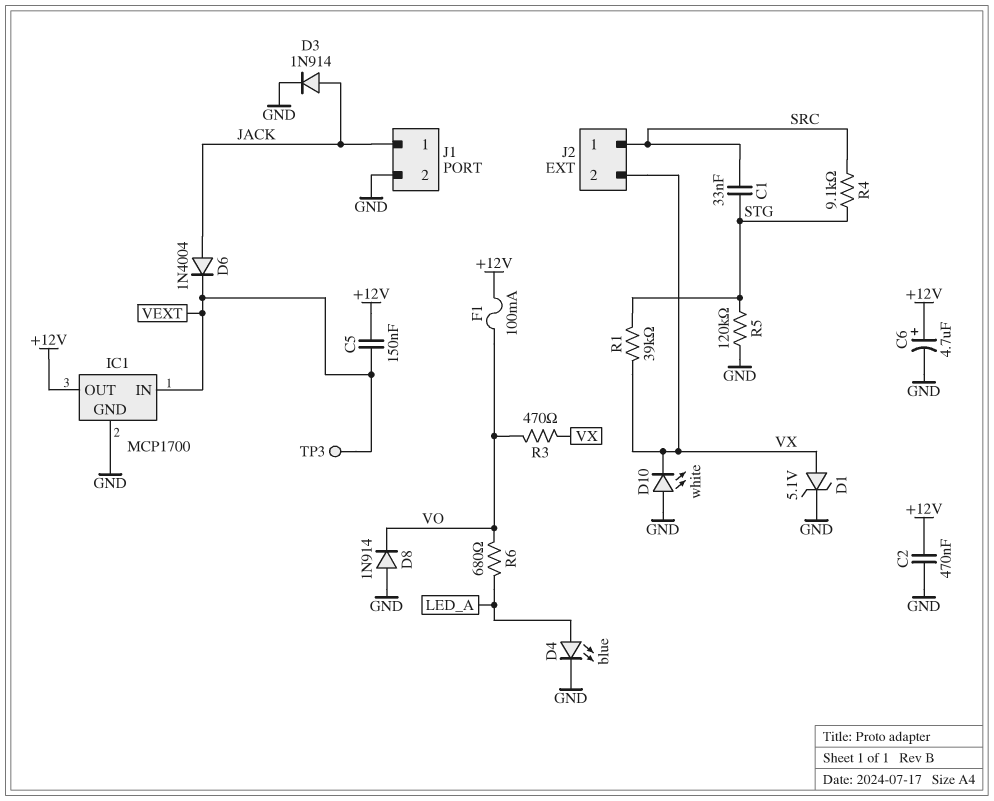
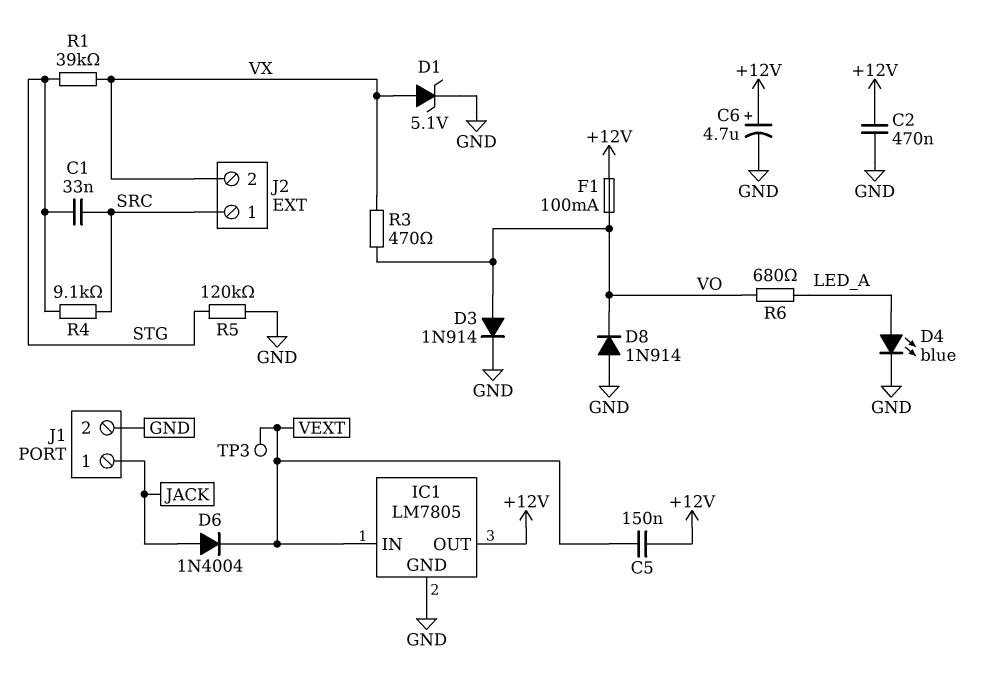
D3: diode 1N914 (A JACK, K GND) -> diode 1N914 (A VO, K GND)
D10: LED white (A GND, K VX) -> none
IC1: MCP1700 -> LM7805

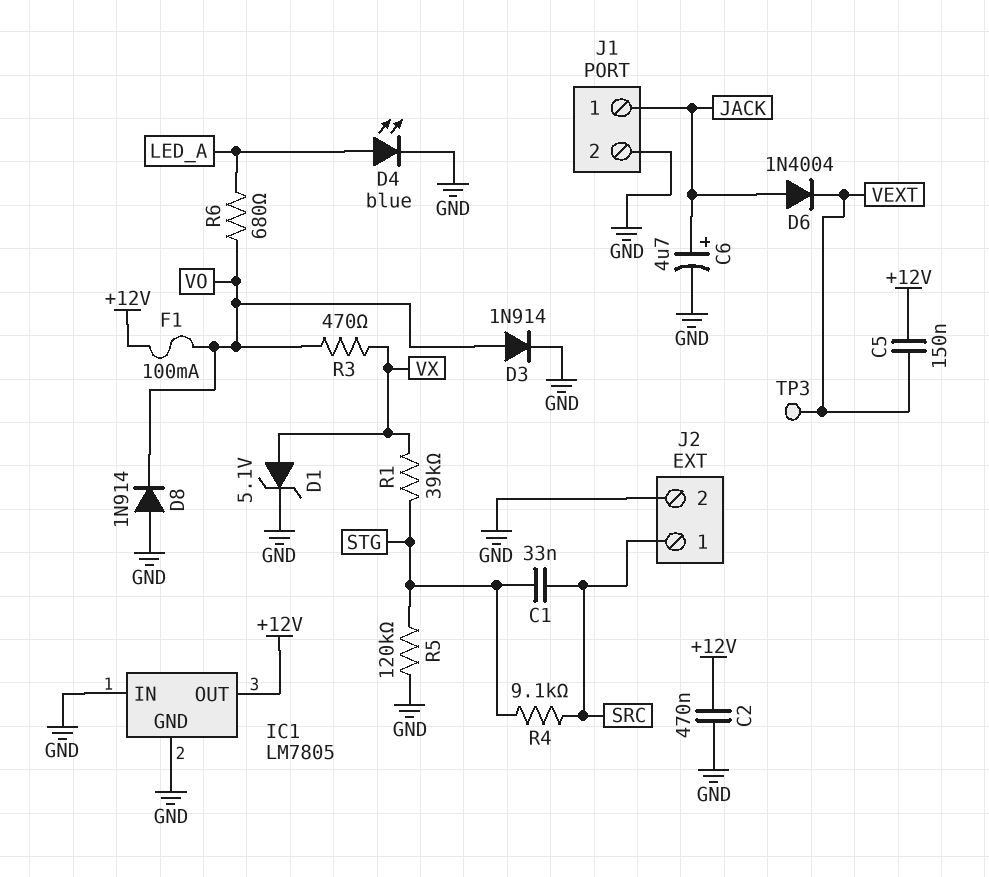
C6: 4.7uF (plus +12V, minus GND) -> 4.7uF (plus JACK, minus GND)
IC1 pin IN: VEXT -> GND
J2 pin 2: VX -> GND

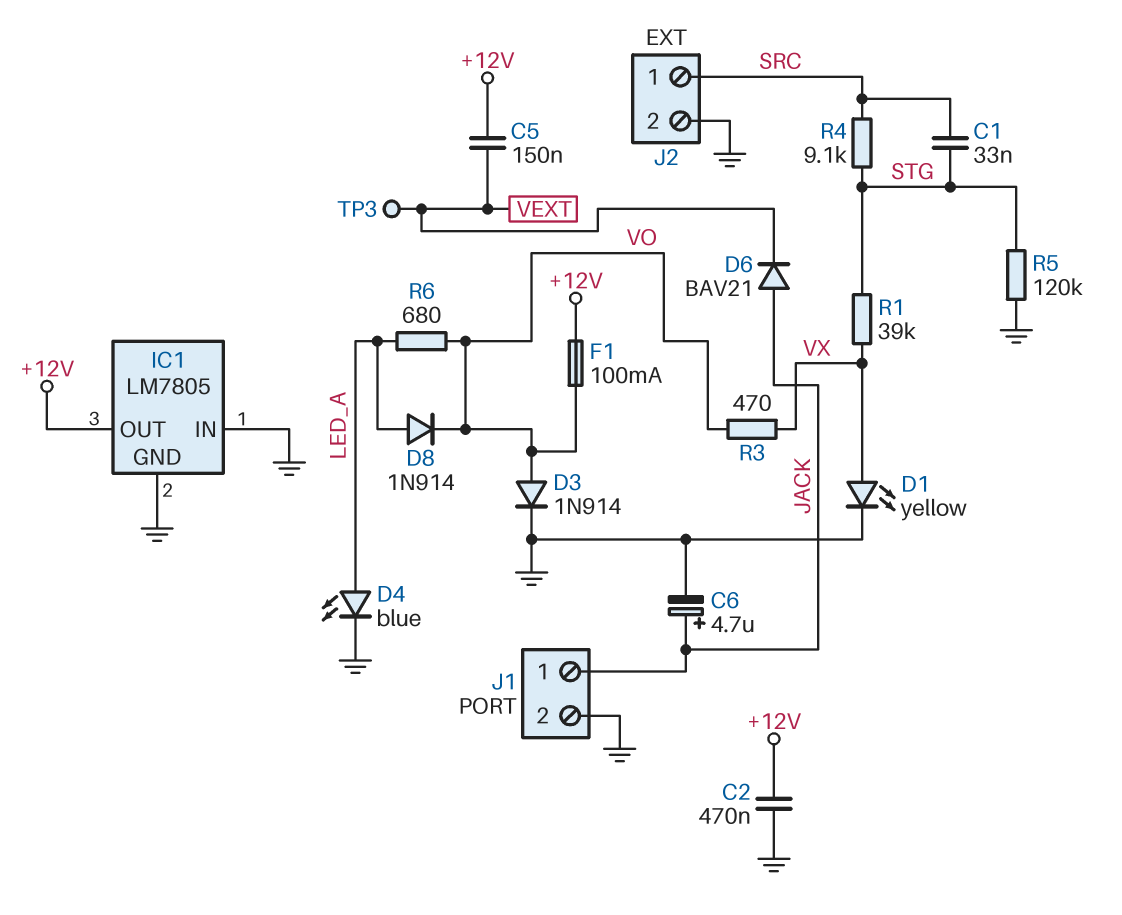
D1: zener 5.1V (A VX, K GND) -> LED yellow (A VX, K GND)
D6: diode 1N4004 (A JACK, K VEXT) -> diode BAV21 (A JACK, K VEXT)
D8: diode 1N914 (A GND, K VO) -> diode 1N914 (A LED_A, K VO)

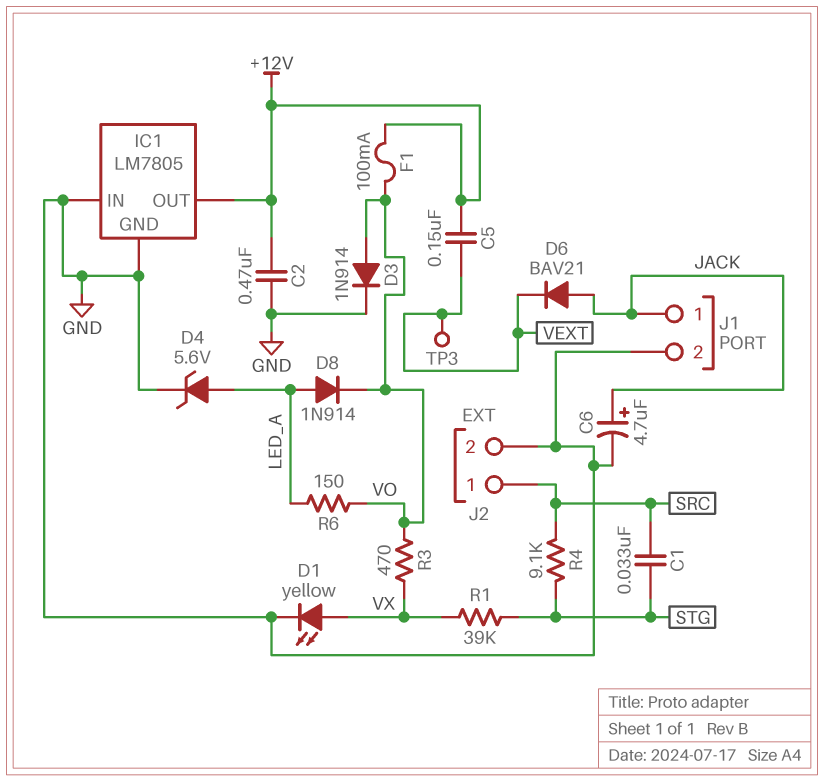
D4: LED blue (A LED_A, K GND) -> zener 5.6V (A LED_A, K GND)
R5: 120k (GND, STG) -> none
R6: 680 (LED_A, VO) -> 150 (LED_A, VO)

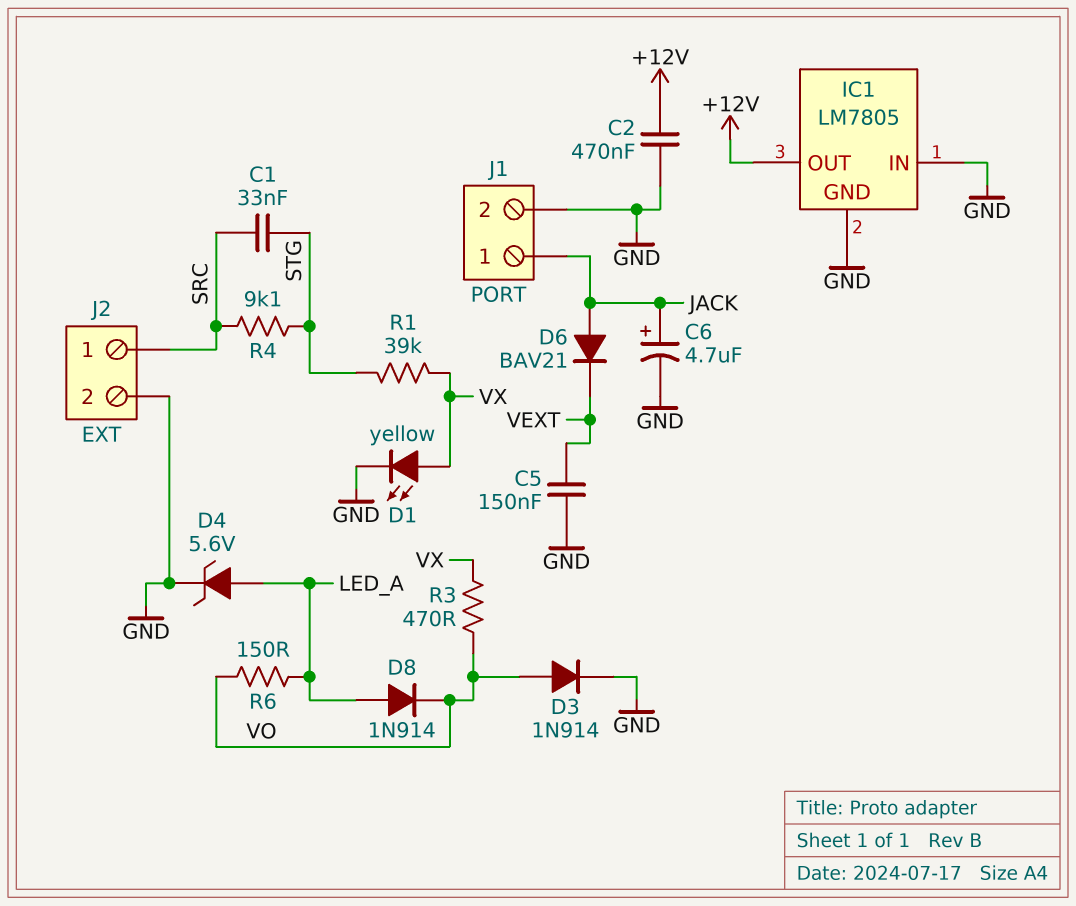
C5: 150nF (+12V, VEXT) -> 150nF (GND, VEXT)
F1: 100mA (+12V, VO) -> none
TP3: test point (VEXT) -> none

